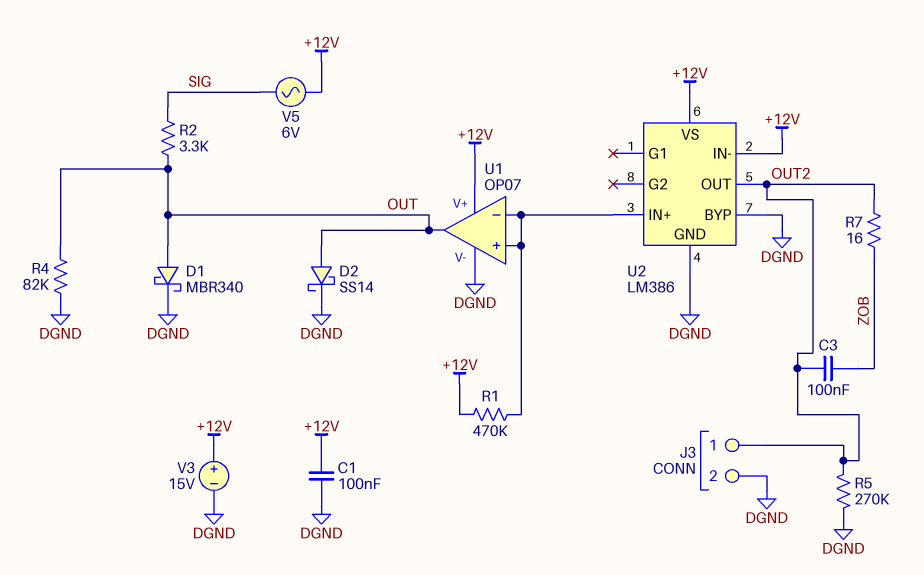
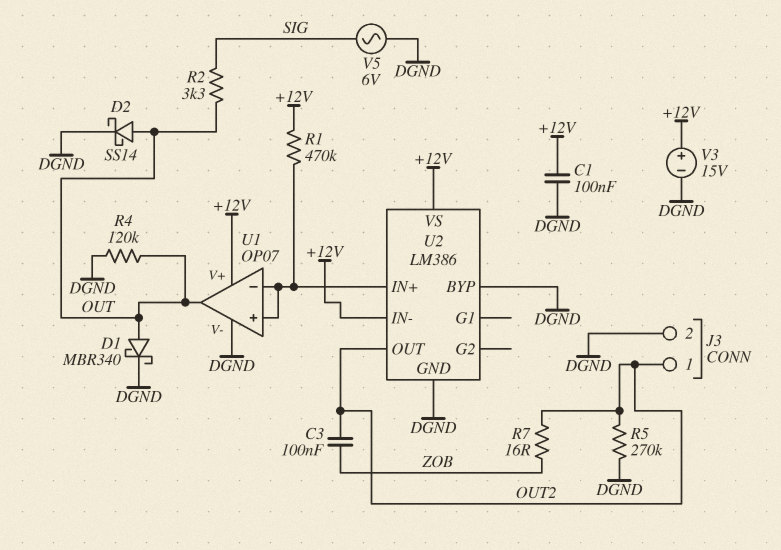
R4: 82k (DGND, OUT) -> 120k (DGND, OUT)
V5: AC 6V (+12V, SIG) -> AC 6V (DGND, SIG)

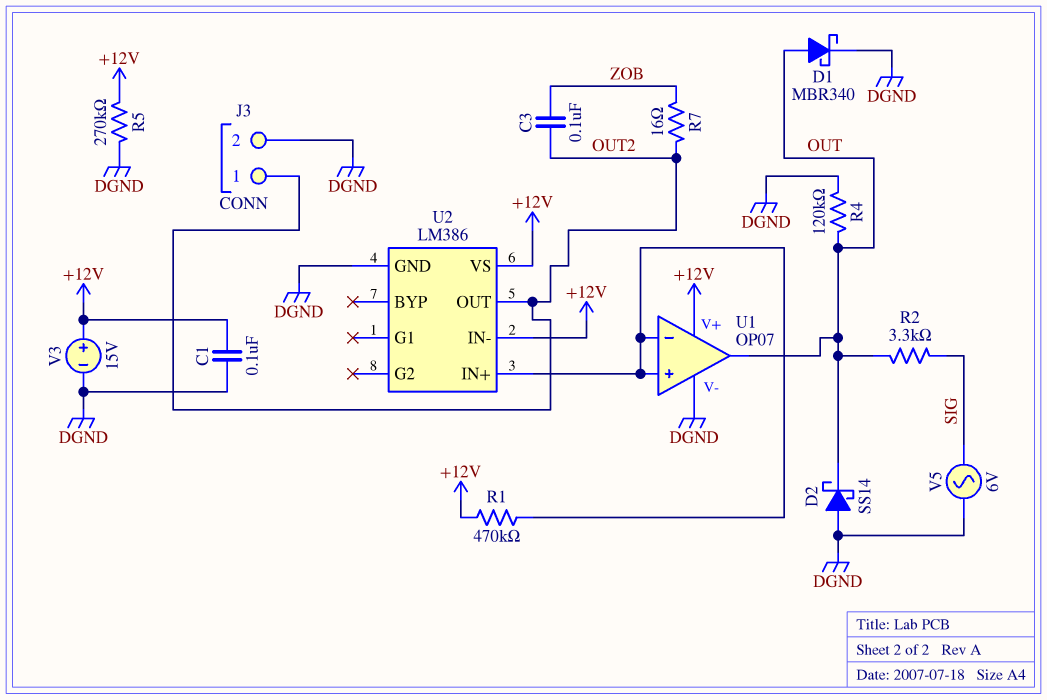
D2: schottky SS14 (A OUT, K DGND) -> schottky SS14 (A DGND, K OUT)
R5: 270k (DGND, OUT2) -> 270k (+12V, DGND)
U2 pin BYP: DGND -> none

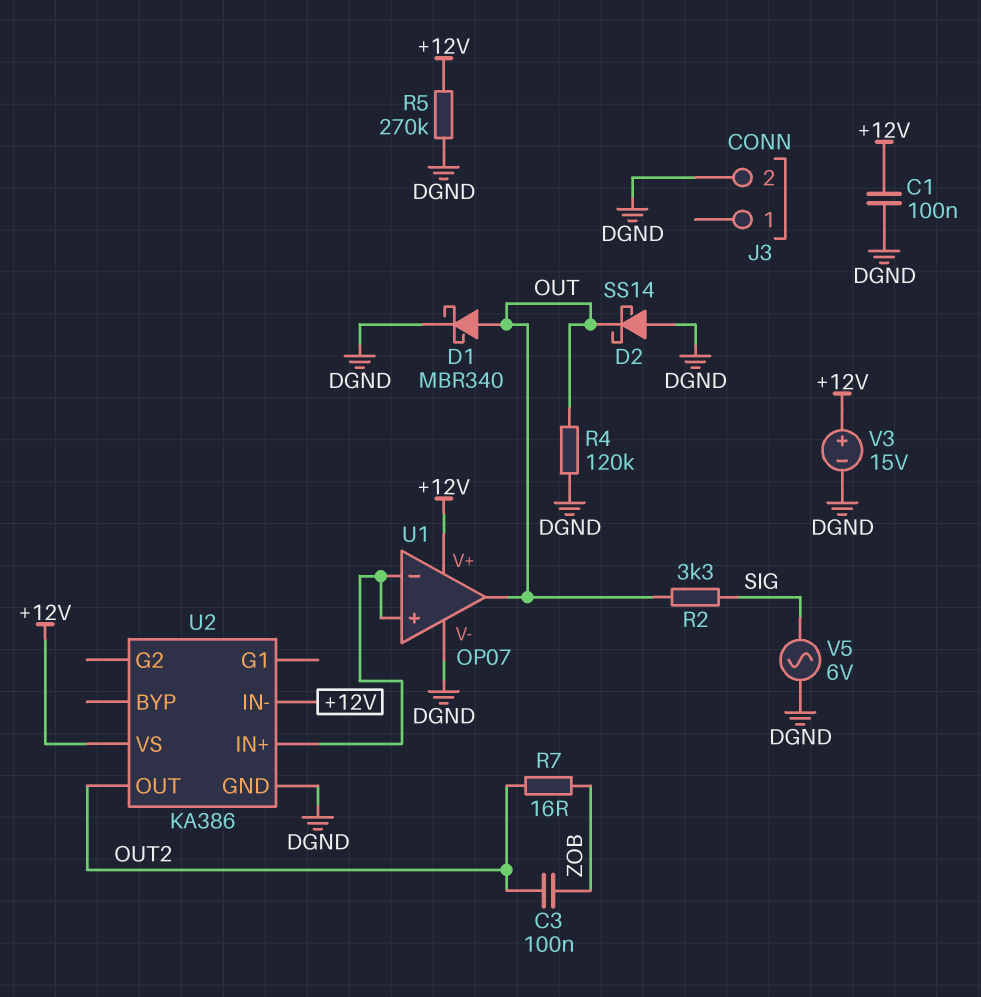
J3 pin 1: OUT2 -> none
R1: 470k (+12V, U1/in+) -> none
U2: LM386 -> KA386

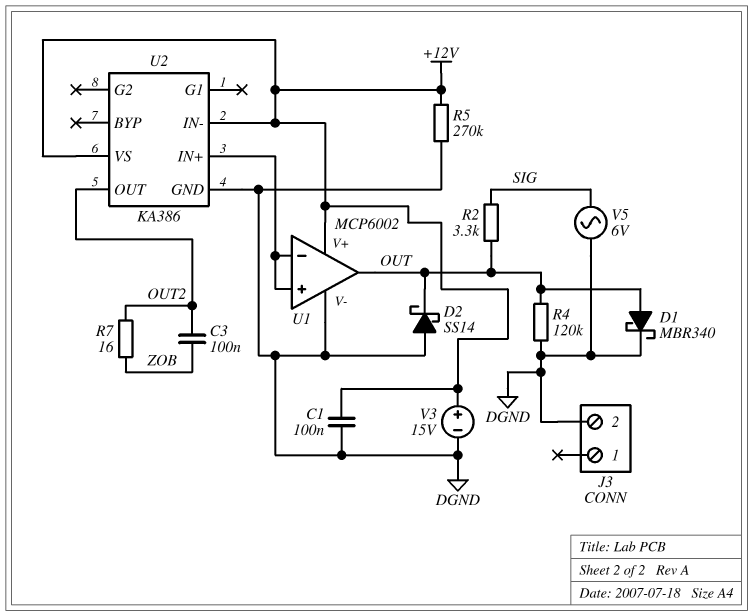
U1: OP07 -> MCP6002

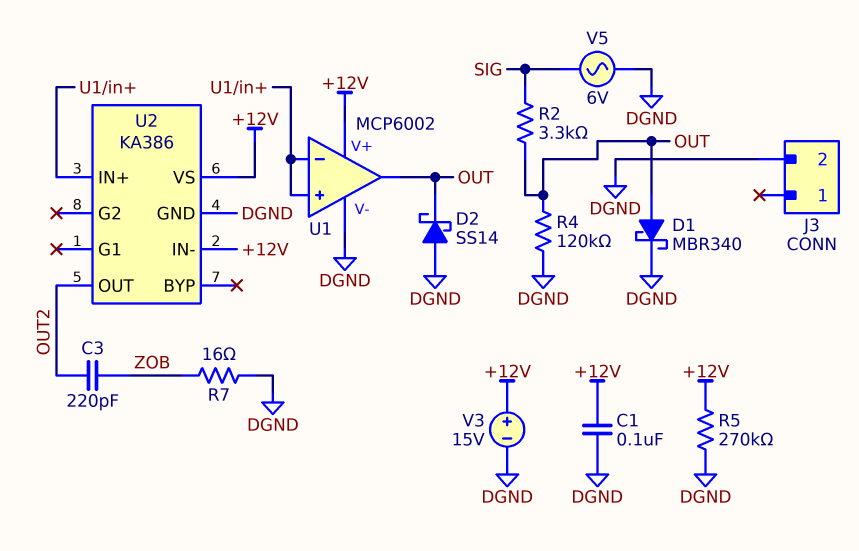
C3: 100nF (OUT2, ZOB) -> 220pF (OUT2, ZOB)
R7: 16 (OUT2, ZOB) -> 16 (DGND, ZOB)

